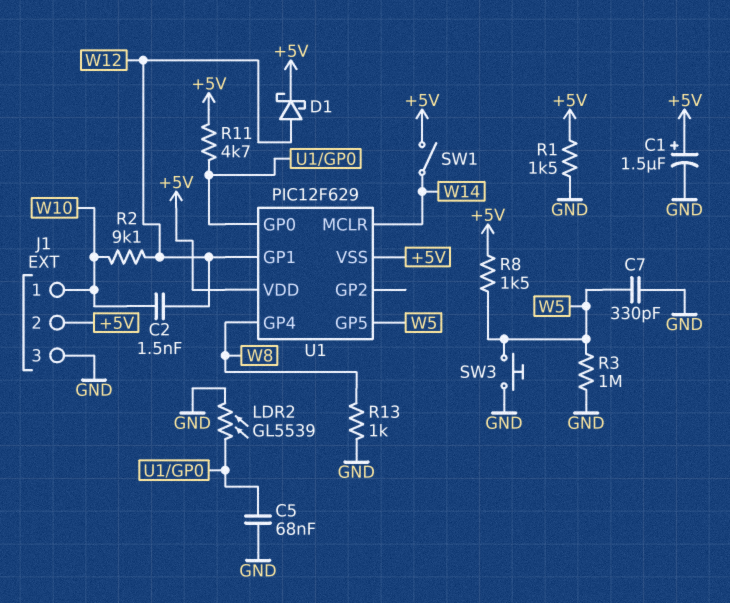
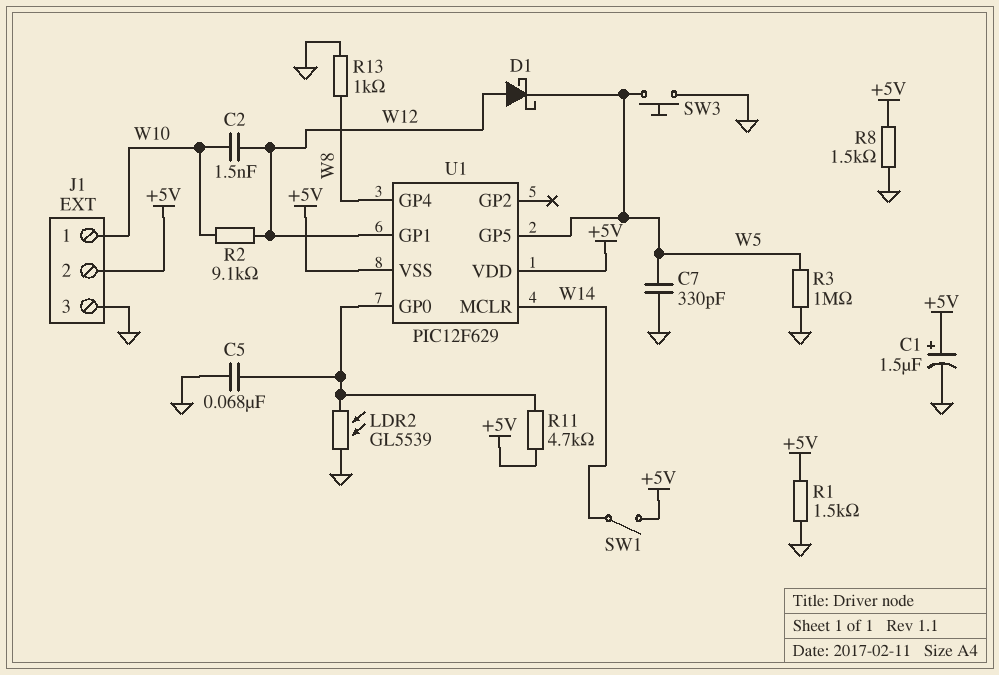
D1: schottky (A W12, K +5V) -> schottky (A W12, K W5)
R8: 1.5k (+5V, W5) -> 1.5k (+5V, GND)

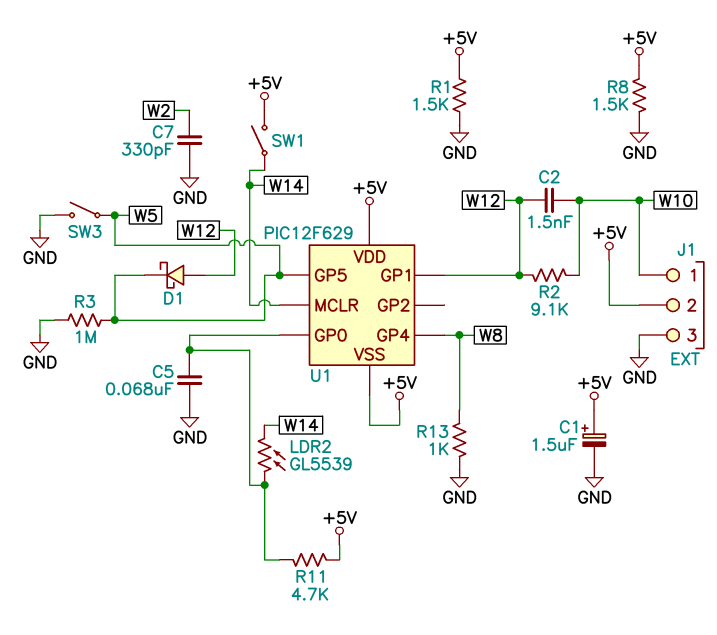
C7: 330pF (GND, W5) -> 330pF (GND, W2)
LDR2: GL5539 (GND, U1/GP0) -> GL5539 (U1/GP0, W14)
SW3: button (GND, W5) -> switch (GND, W5)

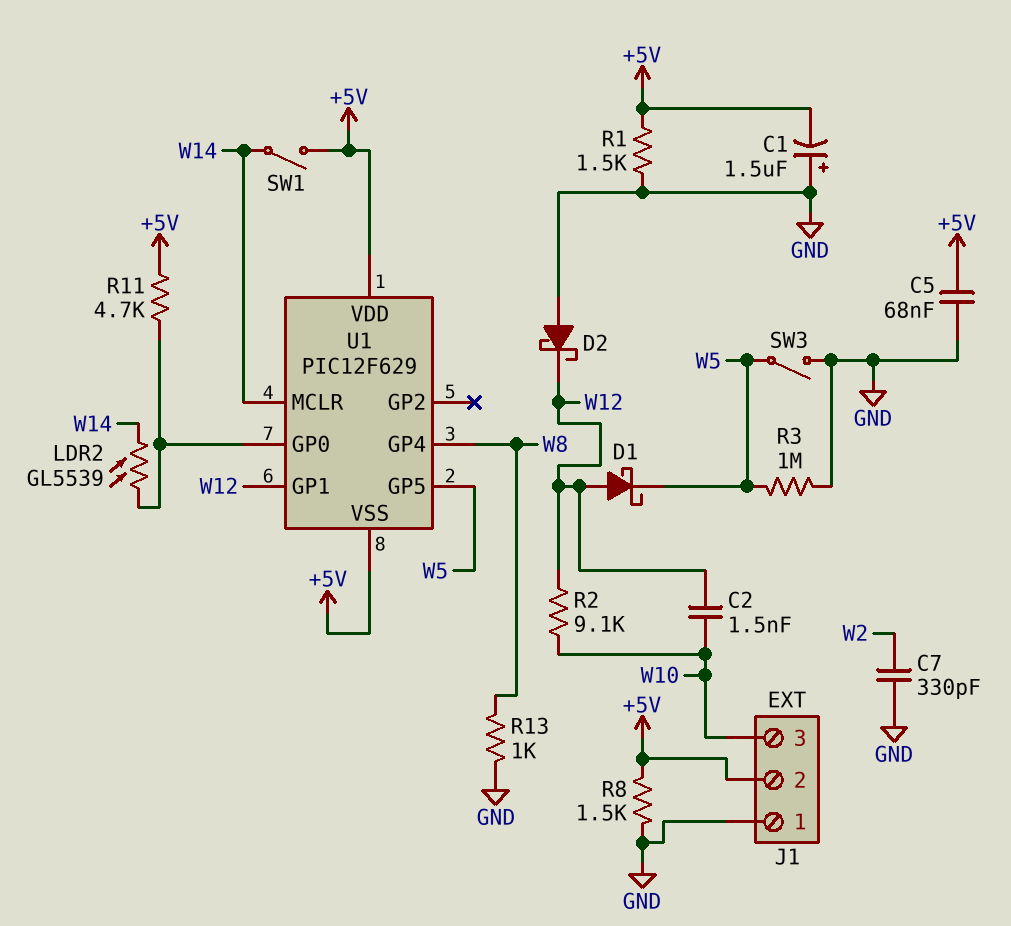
C1: 1.5uF (plus +5V, minus GND) -> 1.5uF (plus GND, minus +5V)
C5: 68nF (GND, U1/GP0) -> 68nF (+5V, GND)
D2: none -> schottky (A GND, K W12)
J1 pin 1: W10 -> GND
J1 pin 3: GND -> W10

